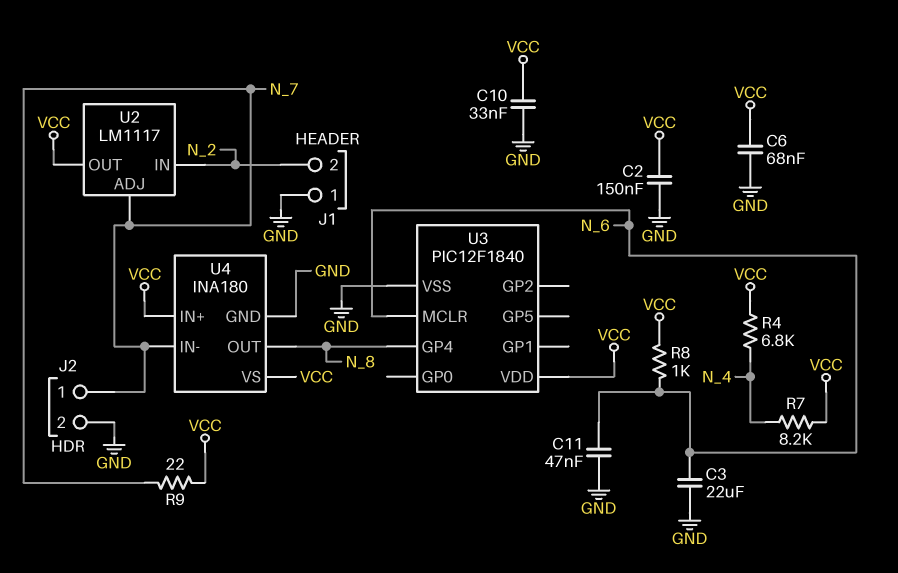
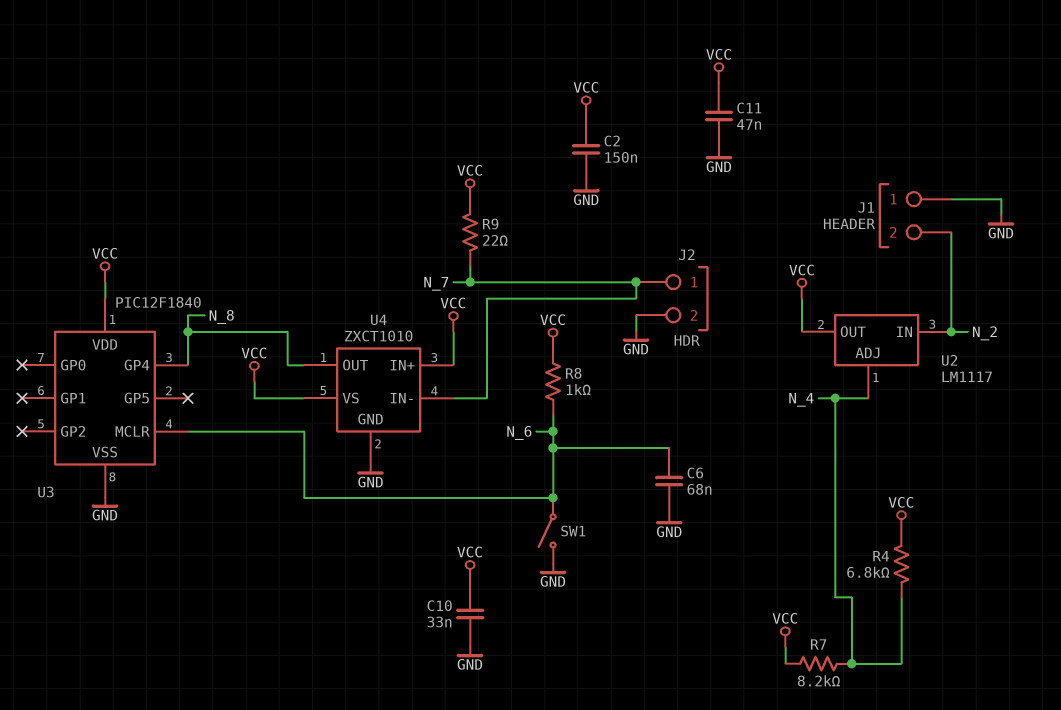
C3: 22uF (GND, N_6) -> none
C6: 68nF (GND, VCC) -> 68nF (GND, N_6)
C11: 47nF (GND, N_6) -> 47nF (GND, VCC)
SW1: none -> switch (GND, N_6)
U2 pin ADJ: N_7 -> N_4
U4: INA180 -> ZXCT1010

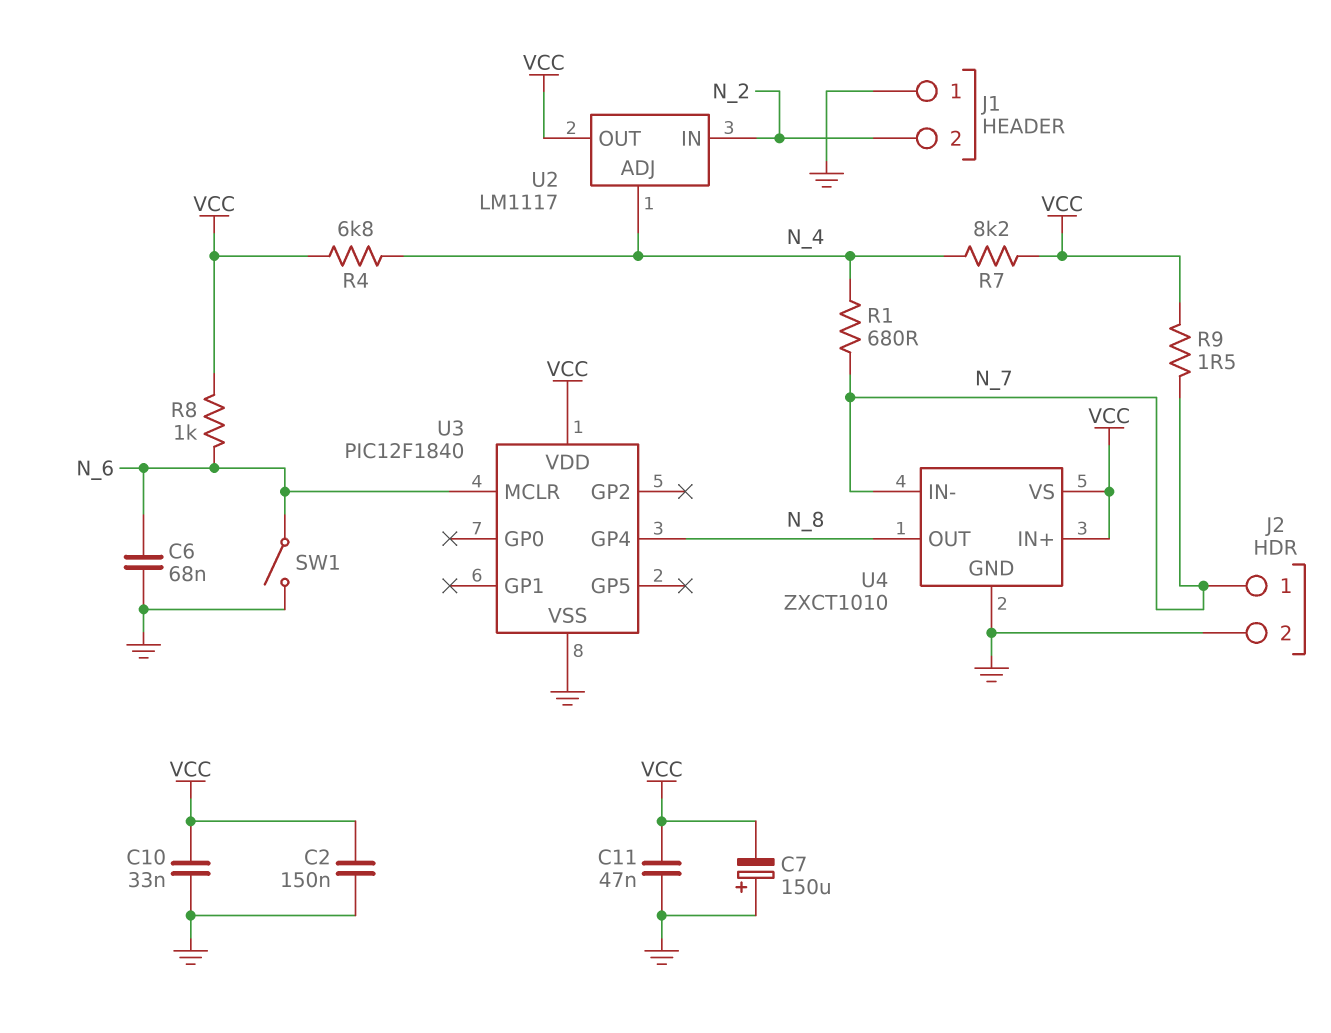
C7: none -> 150uF (plus GND, minus VCC)
R1: none -> 680 (N_4, N_7)
R9: 22 (N_7, VCC) -> 1.5 (N_7, VCC)

